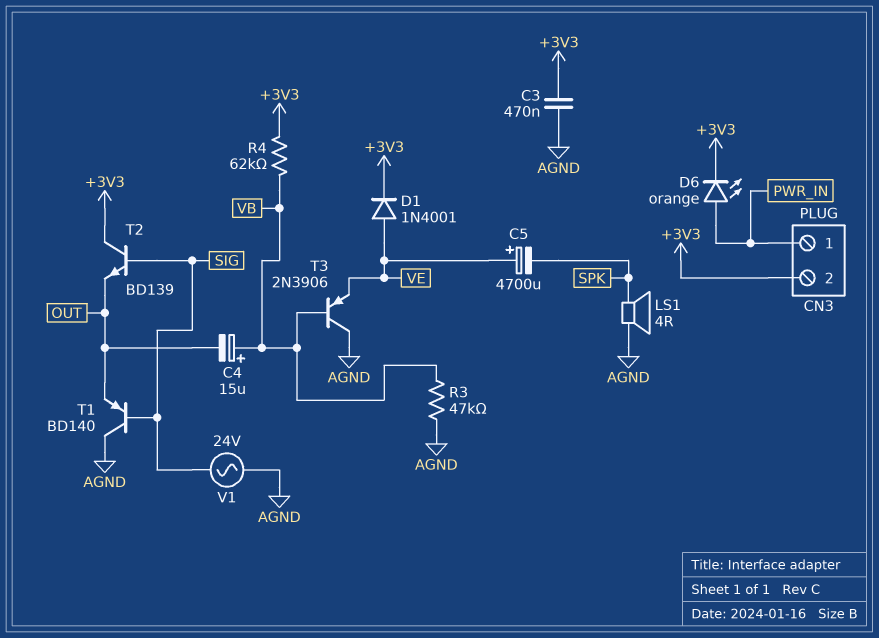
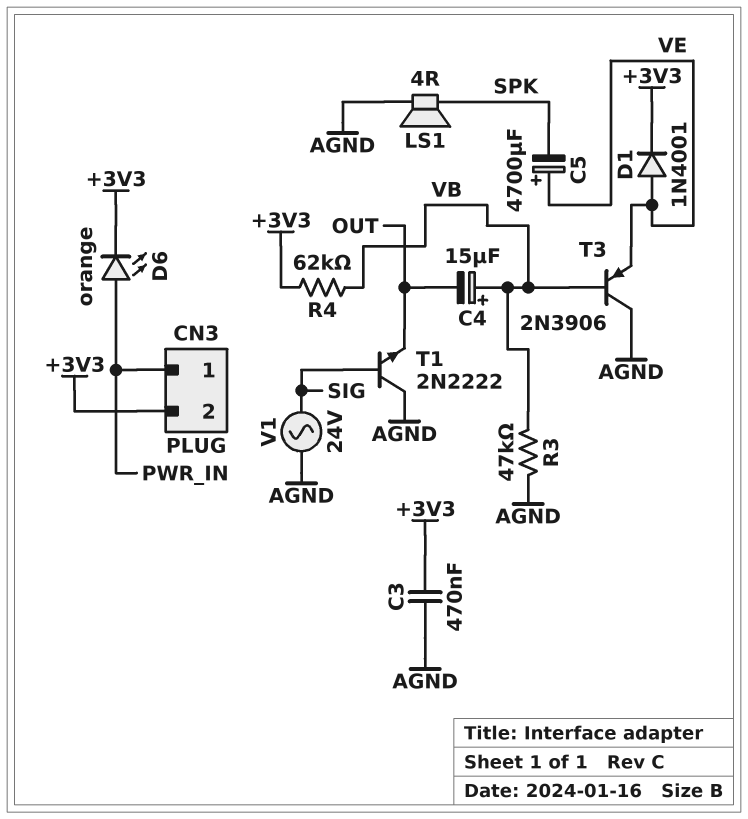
T1: PNP BD140 (B SIG, C AGND, E OUT) -> NPN 2N2222 (B SIG, C AGND, E OUT)
T2: NPN BD139 (B SIG, C +3V3, E OUT) -> none

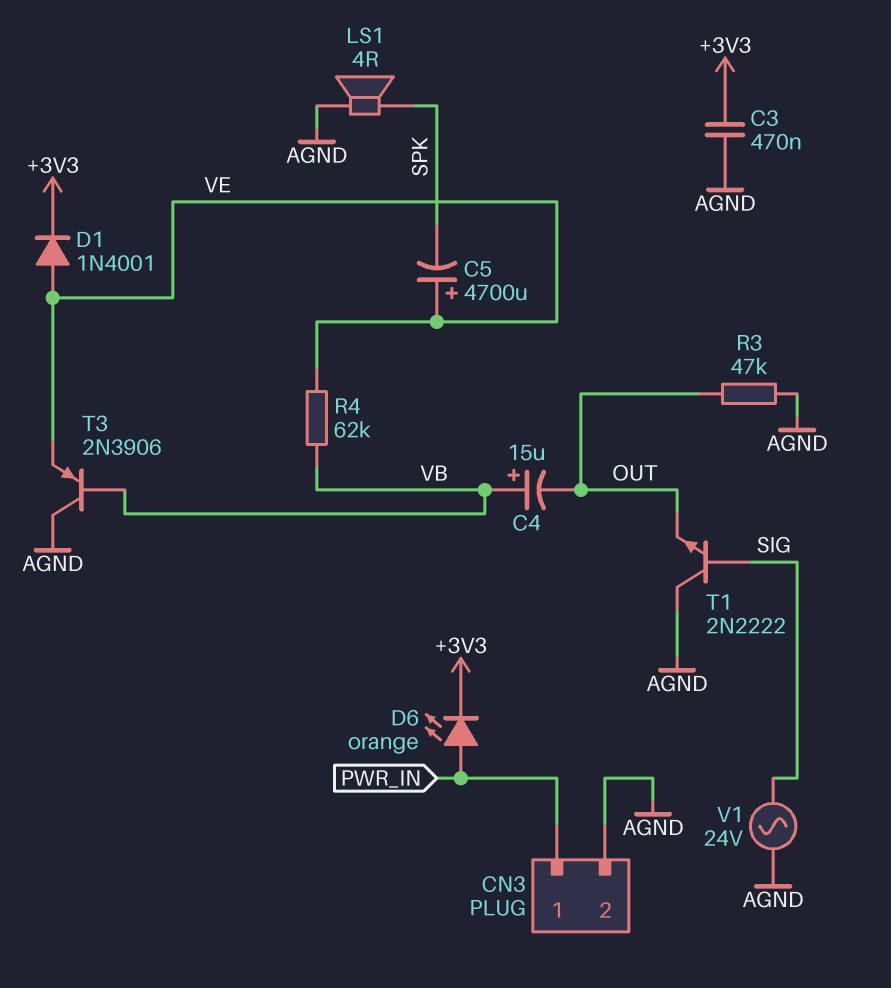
CN3 pin 2: +3V3 -> AGND
R3: 47k (AGND, VB) -> 47k (AGND, OUT)
R4: 62k (+3V3, VB) -> 62k (VB, VE)

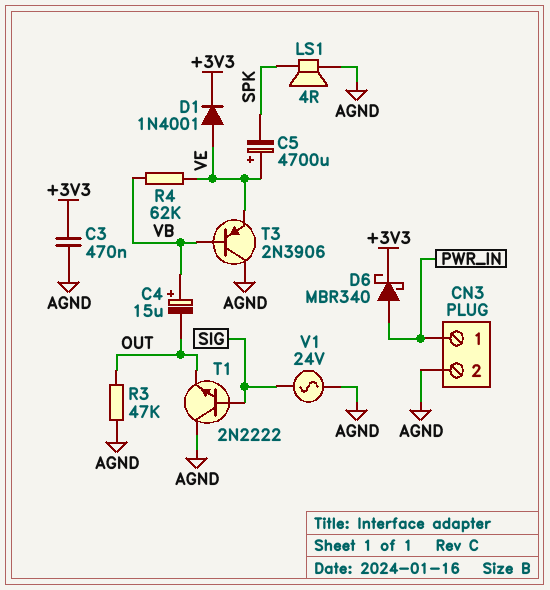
D6: LED orange (A PWR_IN, K +3V3) -> schottky MBR340 (A PWR_IN, K +3V3)

